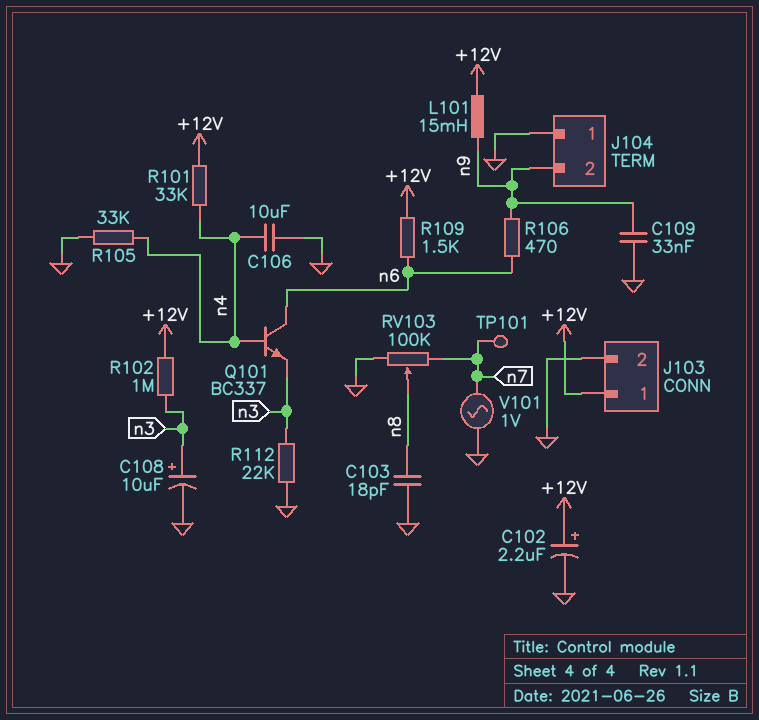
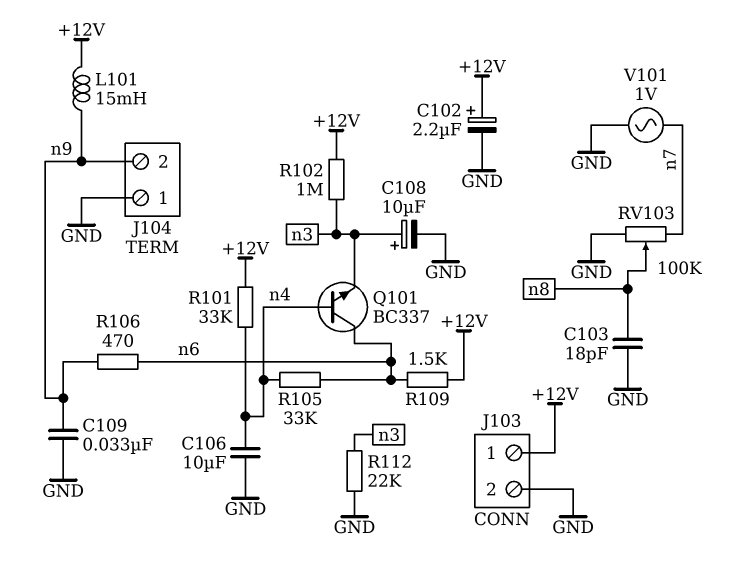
R105: 33k (GND, n4) -> 33k (n4, n6)
TP101: test point (n7) -> none

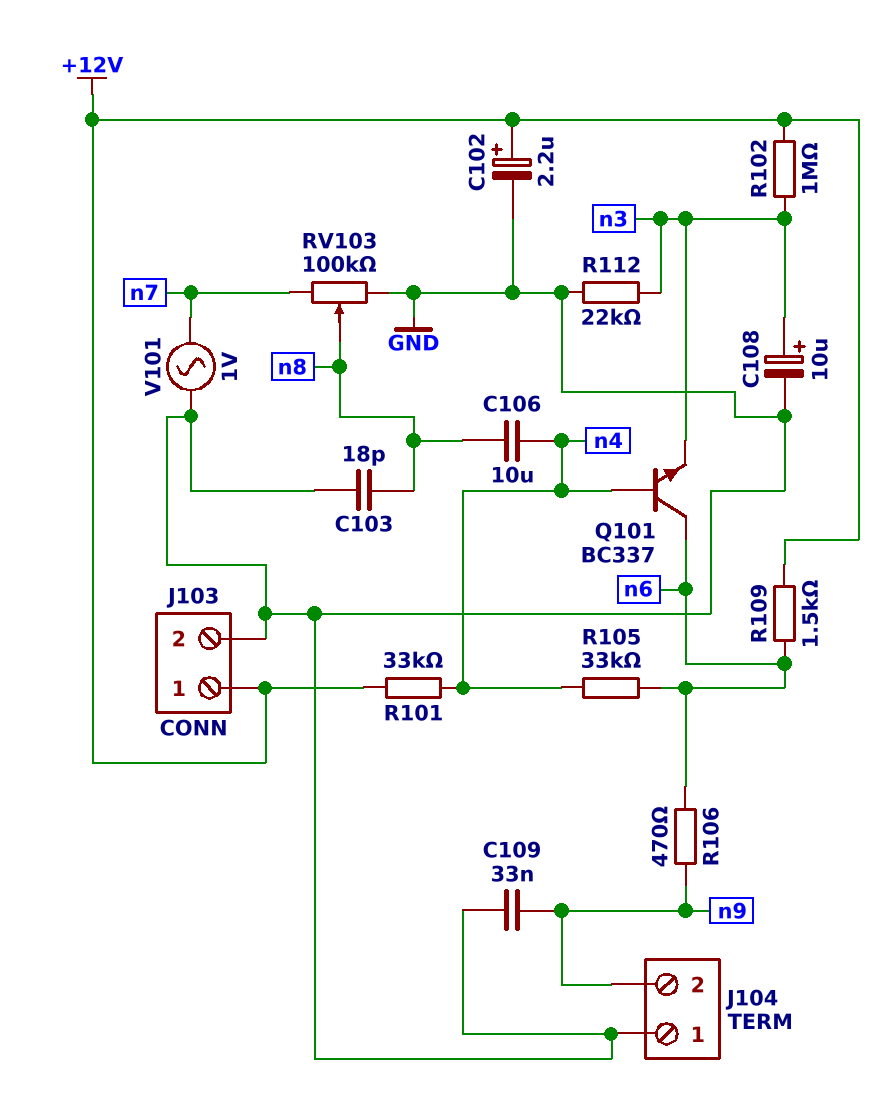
C106: 10uF (GND, n4) -> 10uF (n4, n8)
L101: 15mH (+12V, n9) -> none

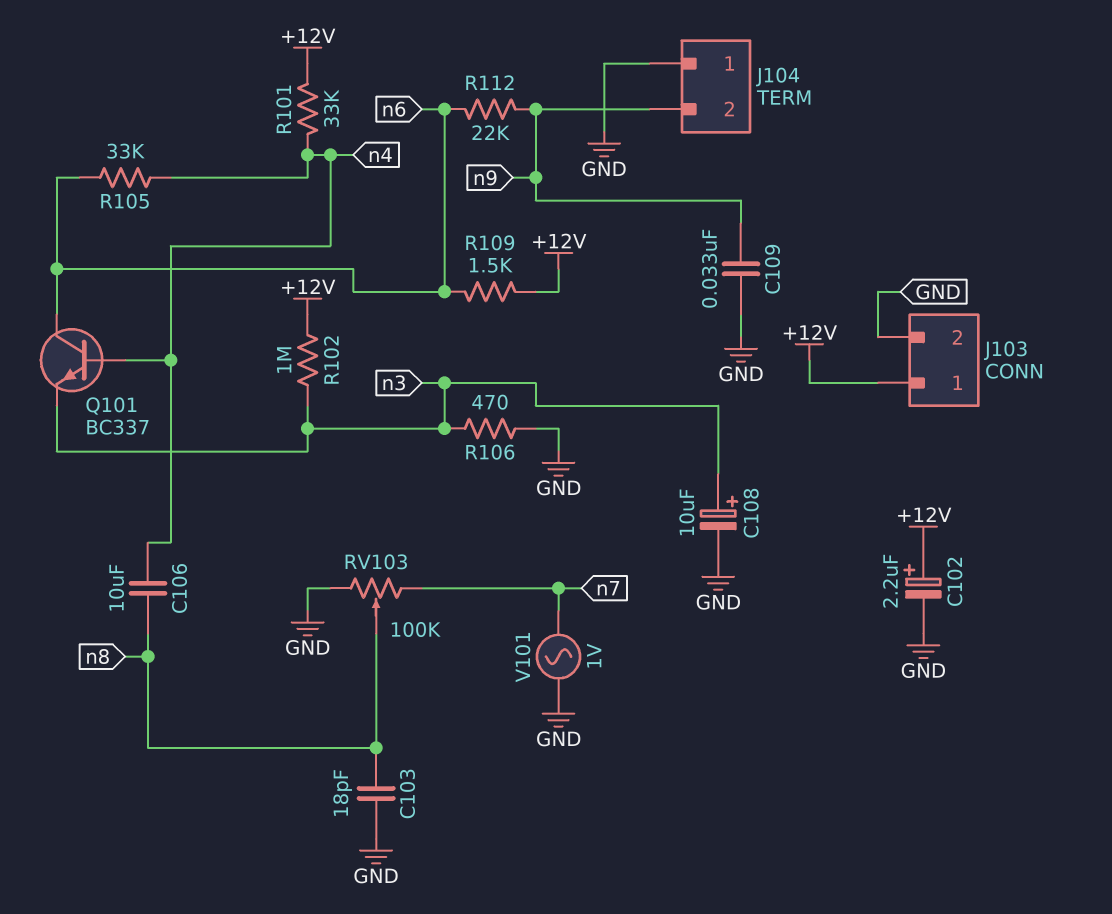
R106: 470 (n6, n9) -> 470 (GND, n3)
R112: 22k (GND, n3) -> 22k (n6, n9)

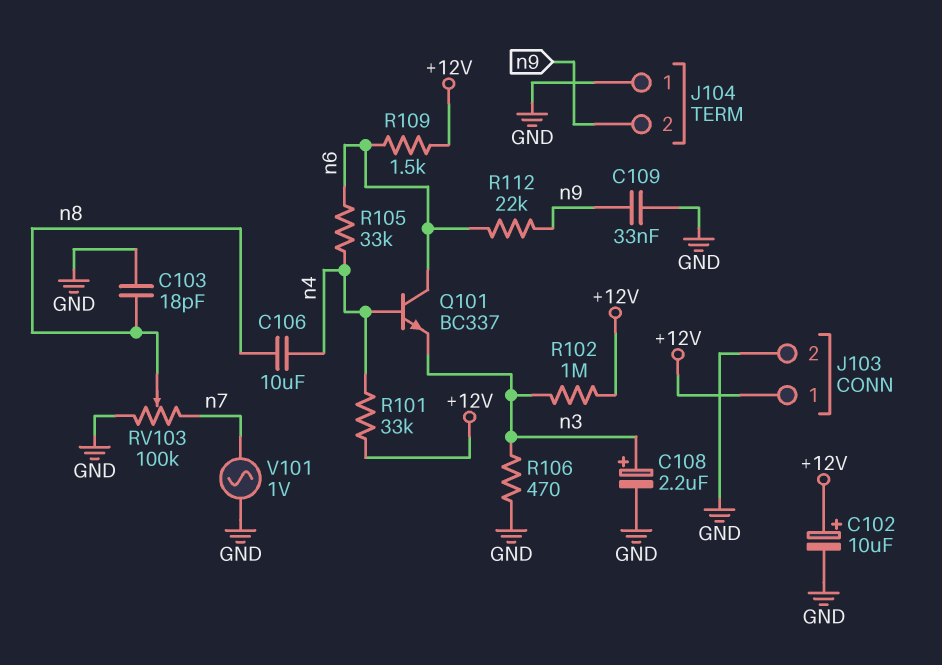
C102: 2.2uF (plus +12V, minus GND) -> 10uF (plus +12V, minus GND)
C108: 10uF (plus n3, minus GND) -> 2.2uF (plus n3, minus GND)

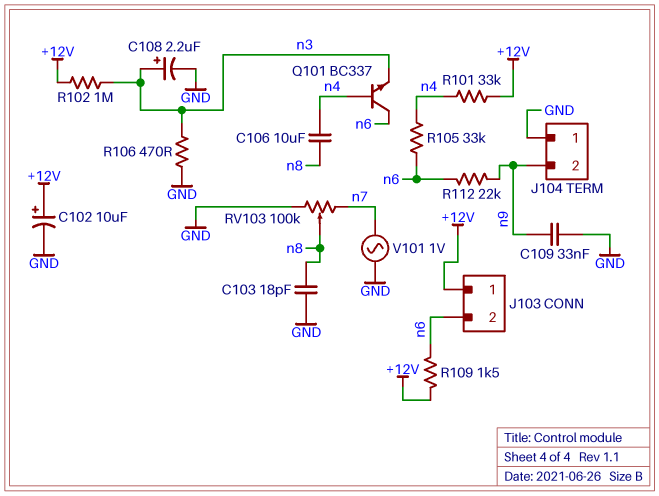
J103 pin 2: GND -> n6

